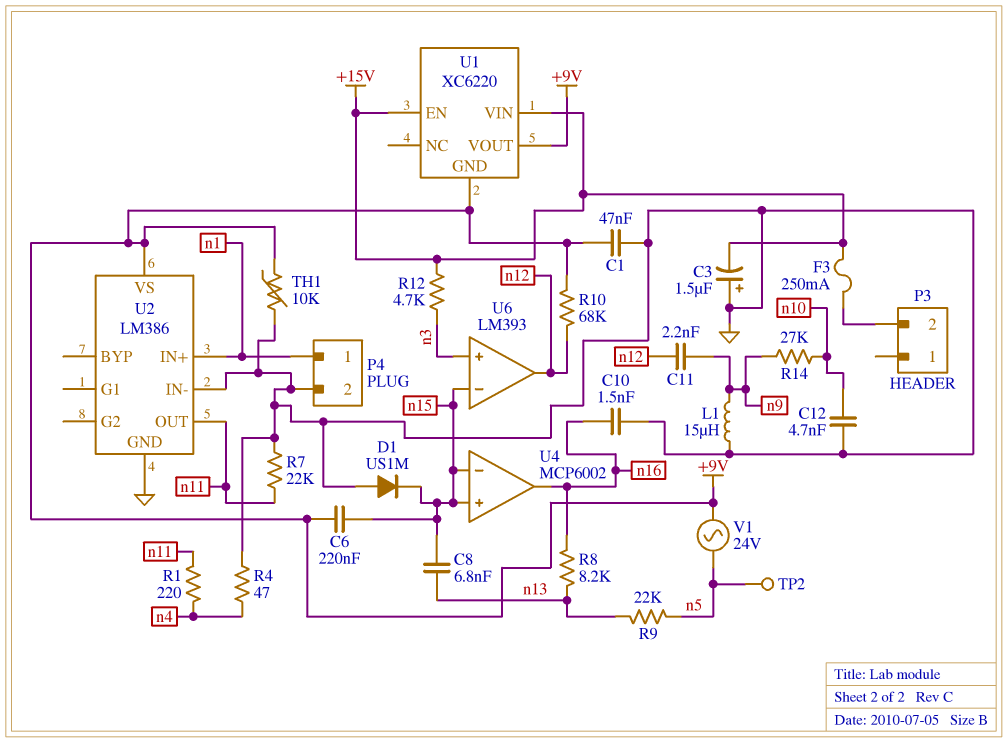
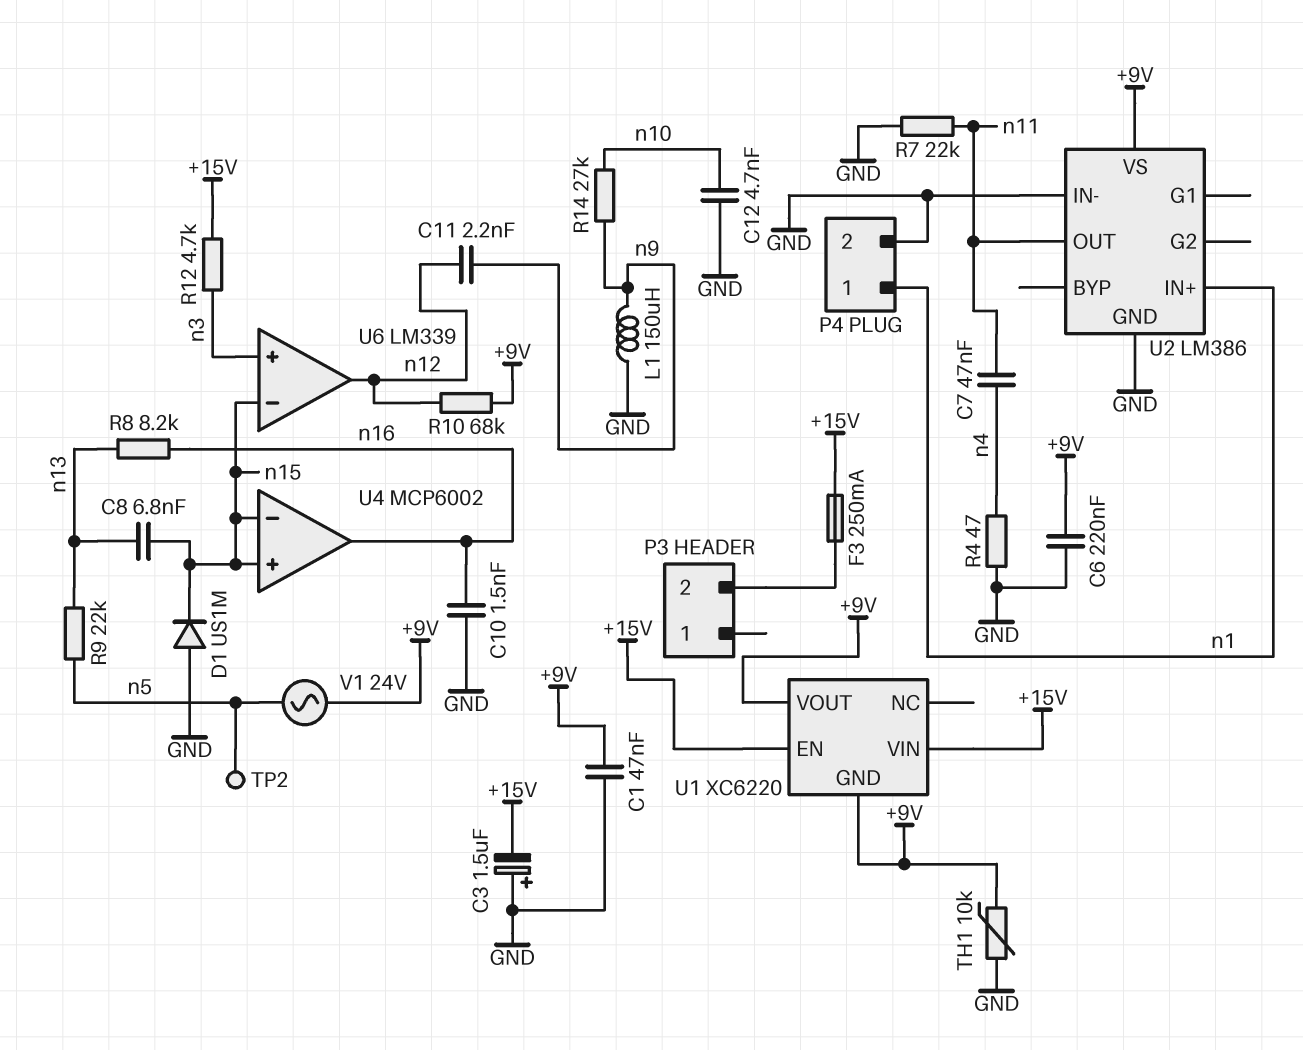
C6: 220nF (+9V, n15) -> 220nF (+9V, GND)
C7: none -> 47nF (n4, n11)
L1: 15uH (GND, n9) -> 150uH (GND, n9)
R1: 220 (n4, n11) -> none
U6: LM393 -> LM339

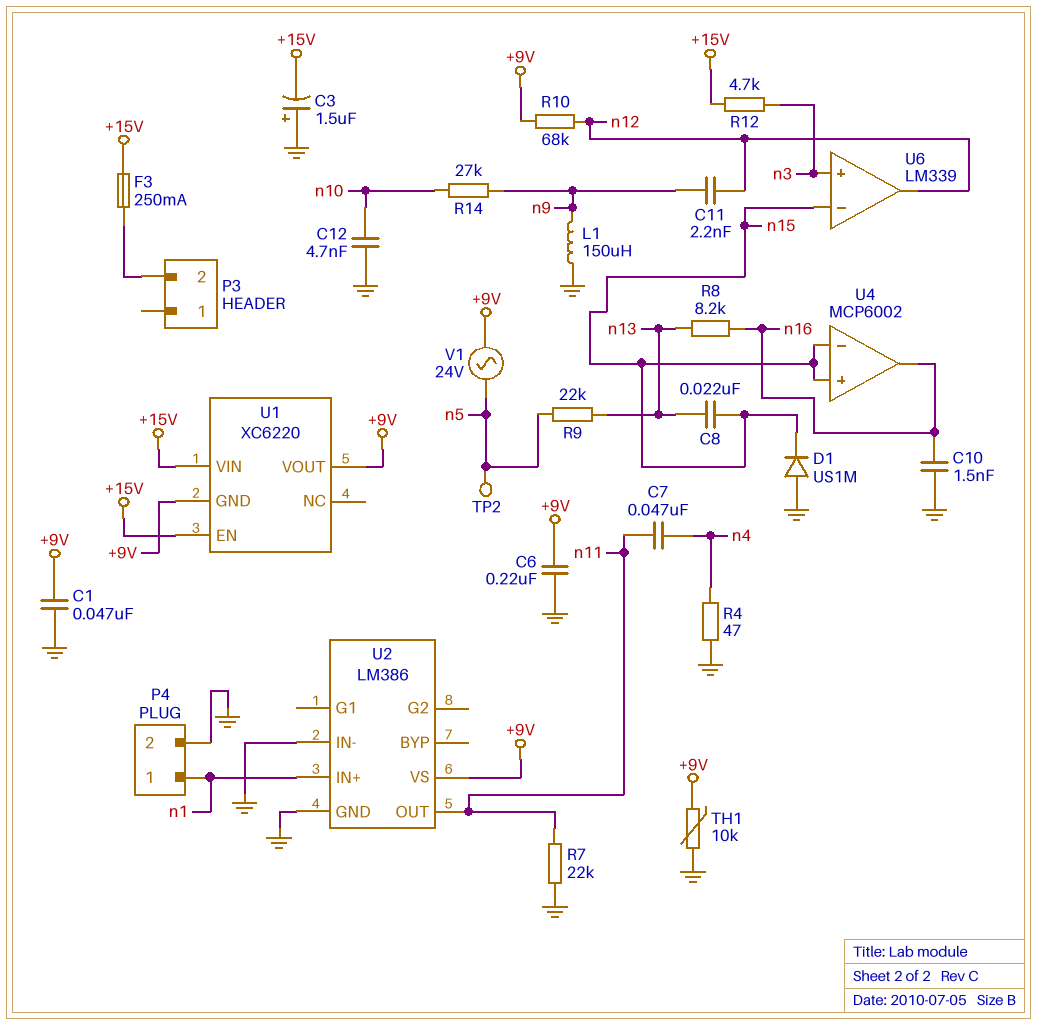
C8: 6.8nF (n13, n15) -> 22nF (n13, n15)

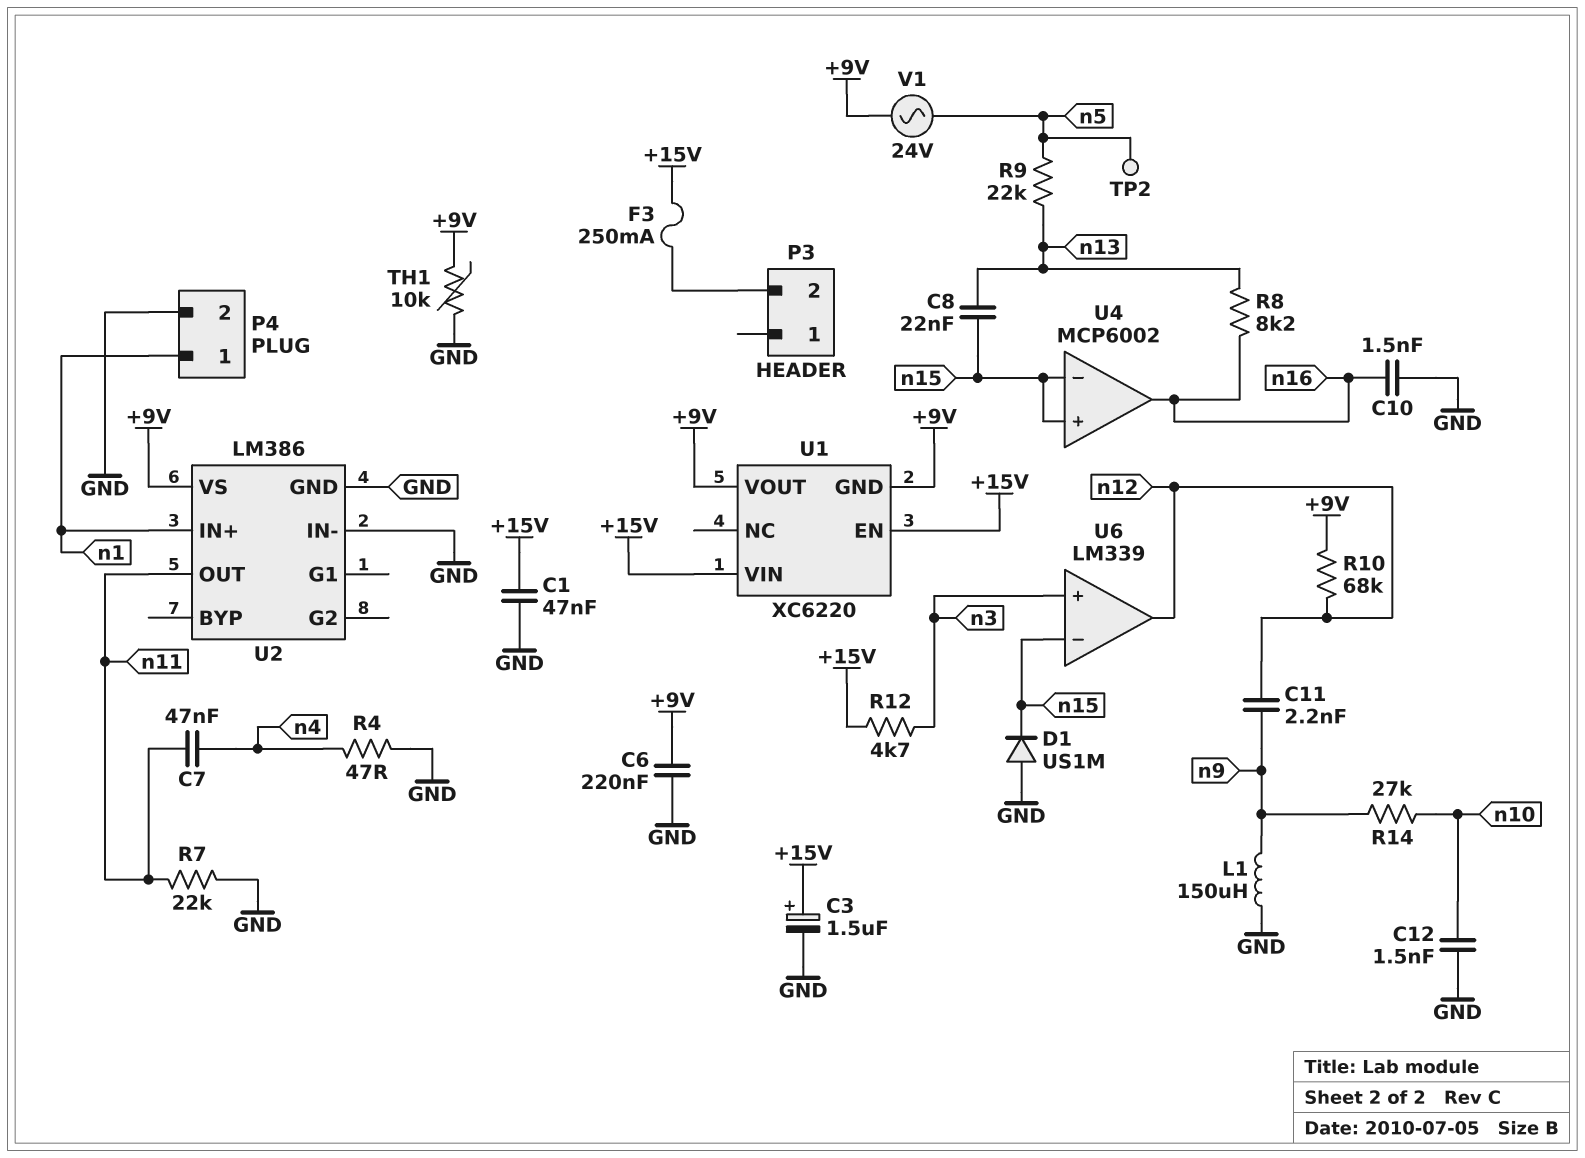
C1: 47nF (+9V, GND) -> 47nF (+15V, GND)
C3: 1.5uF (plus GND, minus +15V) -> 1.5uF (plus +15V, minus GND)
C12: 4.7nF (GND, n10) -> 1.5nF (GND, n10)

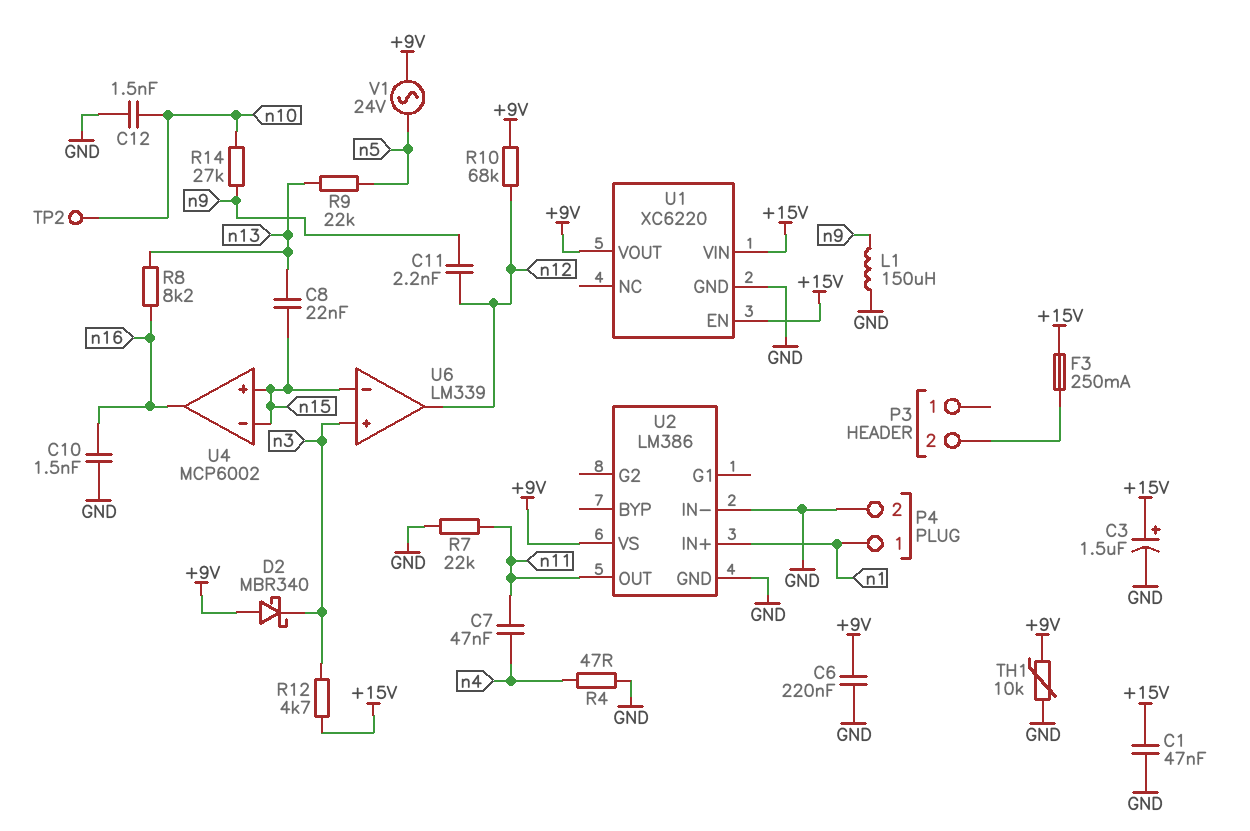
D1: diode US1M (A GND, K n15) -> none
D2: none -> schottky MBR340 (A +9V, K n3)
TP2: test point (n5) -> test point (n10)
U1 pin GND: +9V -> GND

